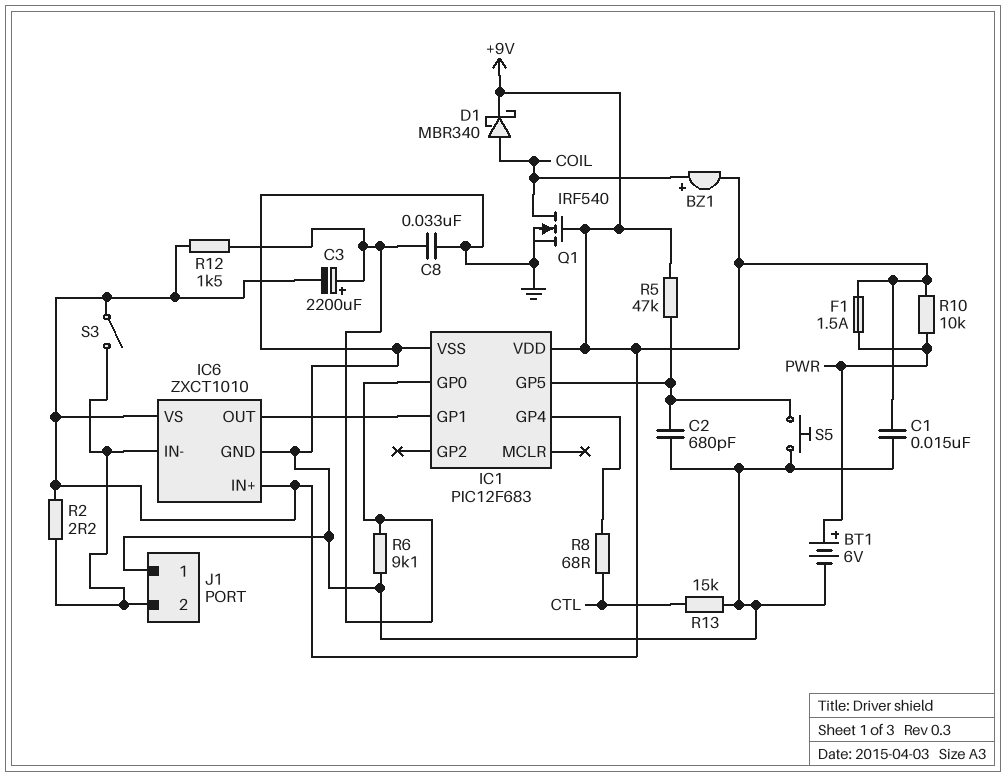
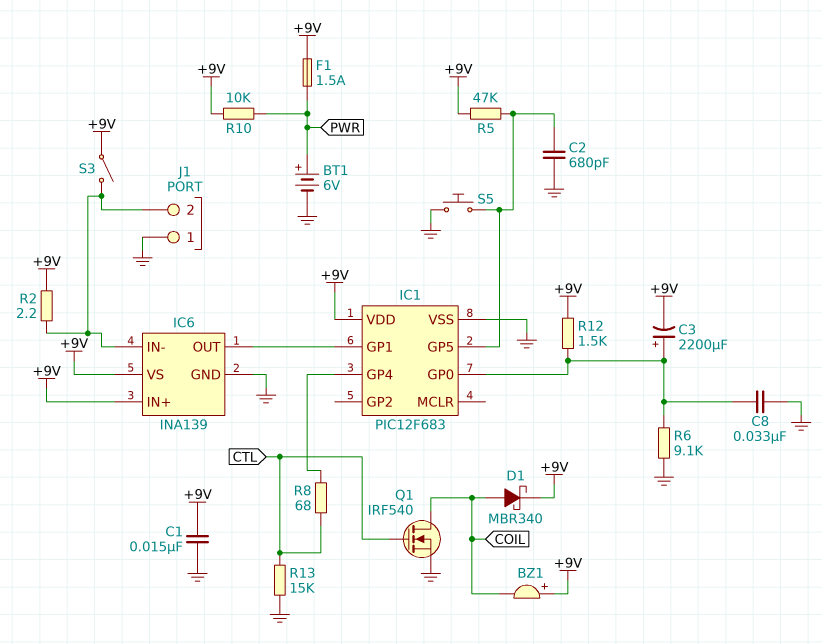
BZ1: buzzer (plus COIL, minus +9V) -> buzzer (plus +9V, minus COIL)
IC6: ZXCT1010 -> INA139
Q1: NMOS IRF540 (G +9V, D COIL, S GND) -> NMOS IRF540 (G CTL, D COIL, S GND)

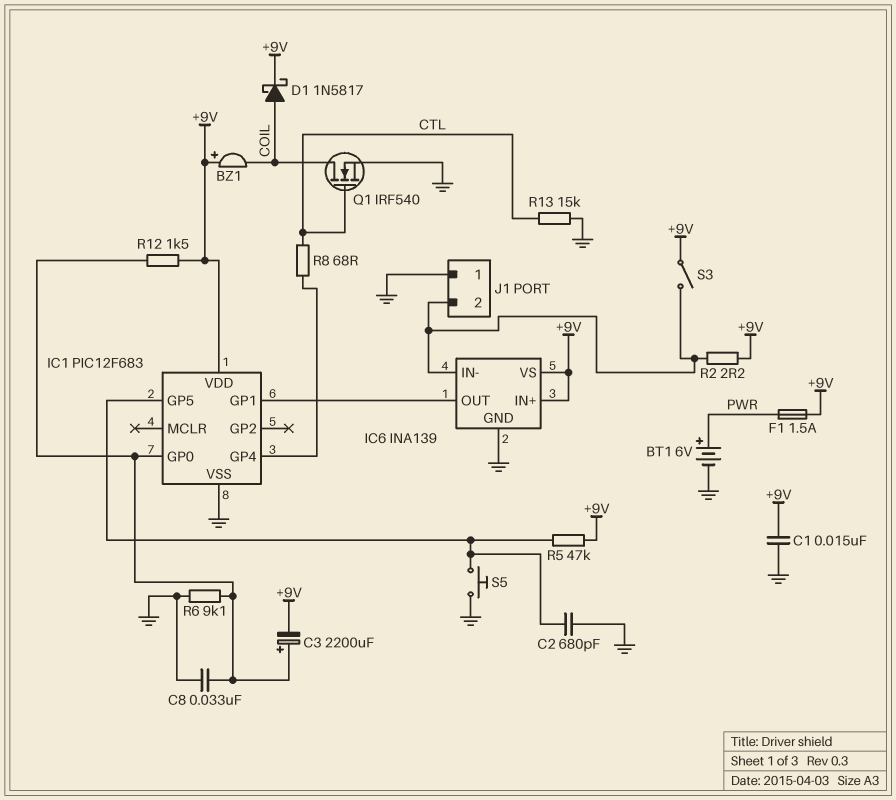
D1: schottky MBR340 (A COIL, K +9V) -> schottky 1N5817 (A COIL, K +9V)
R10: 10k (+9V, PWR) -> none

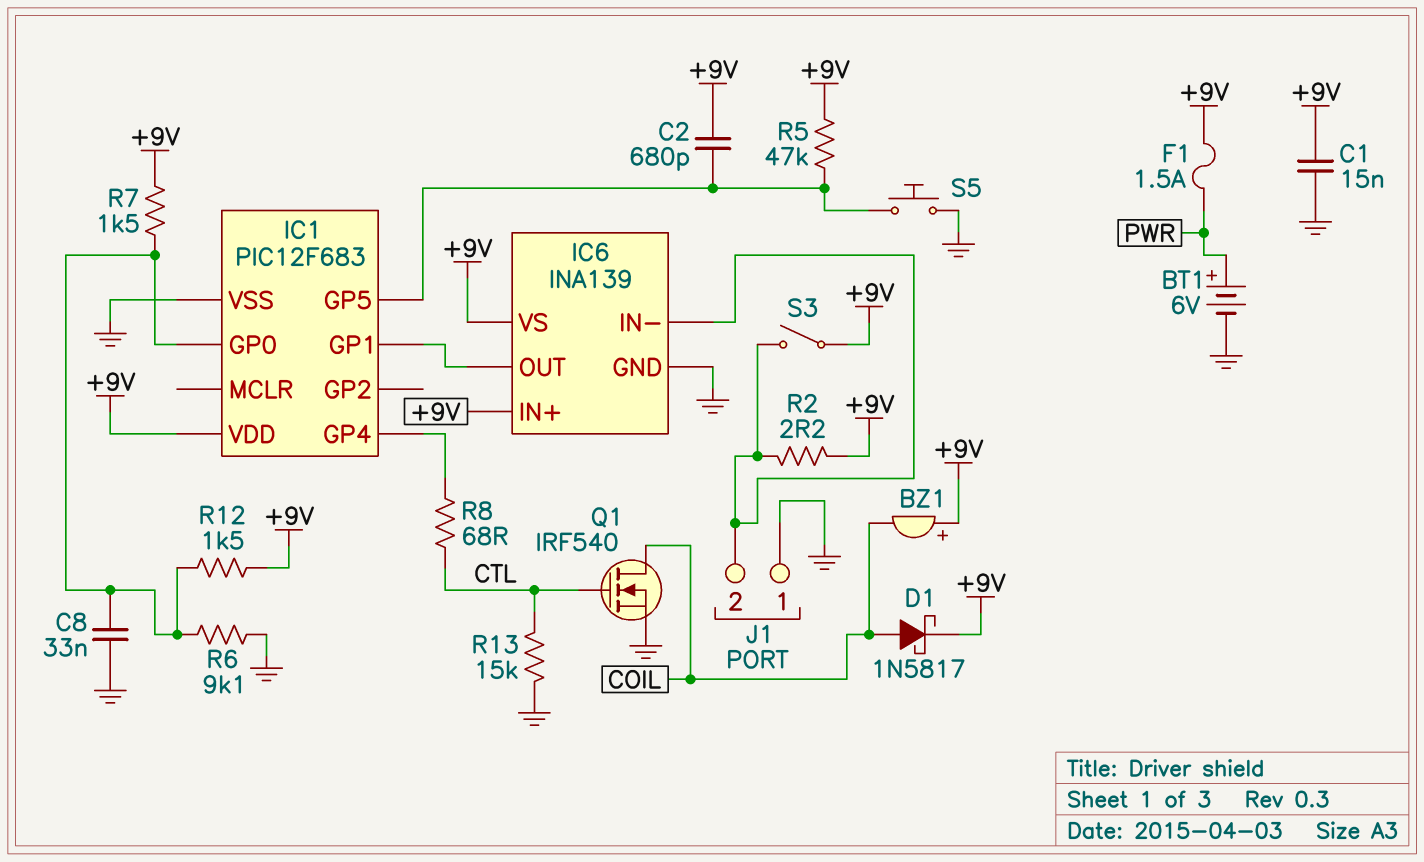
C2: 680pF (GND, IC1/GP5) -> 680pF (+9V, IC1/GP5)
C3: 2200uF (plus IC1/GP0, minus +9V) -> none
R7: none -> 1.5k (+9V, IC1/GP0)

